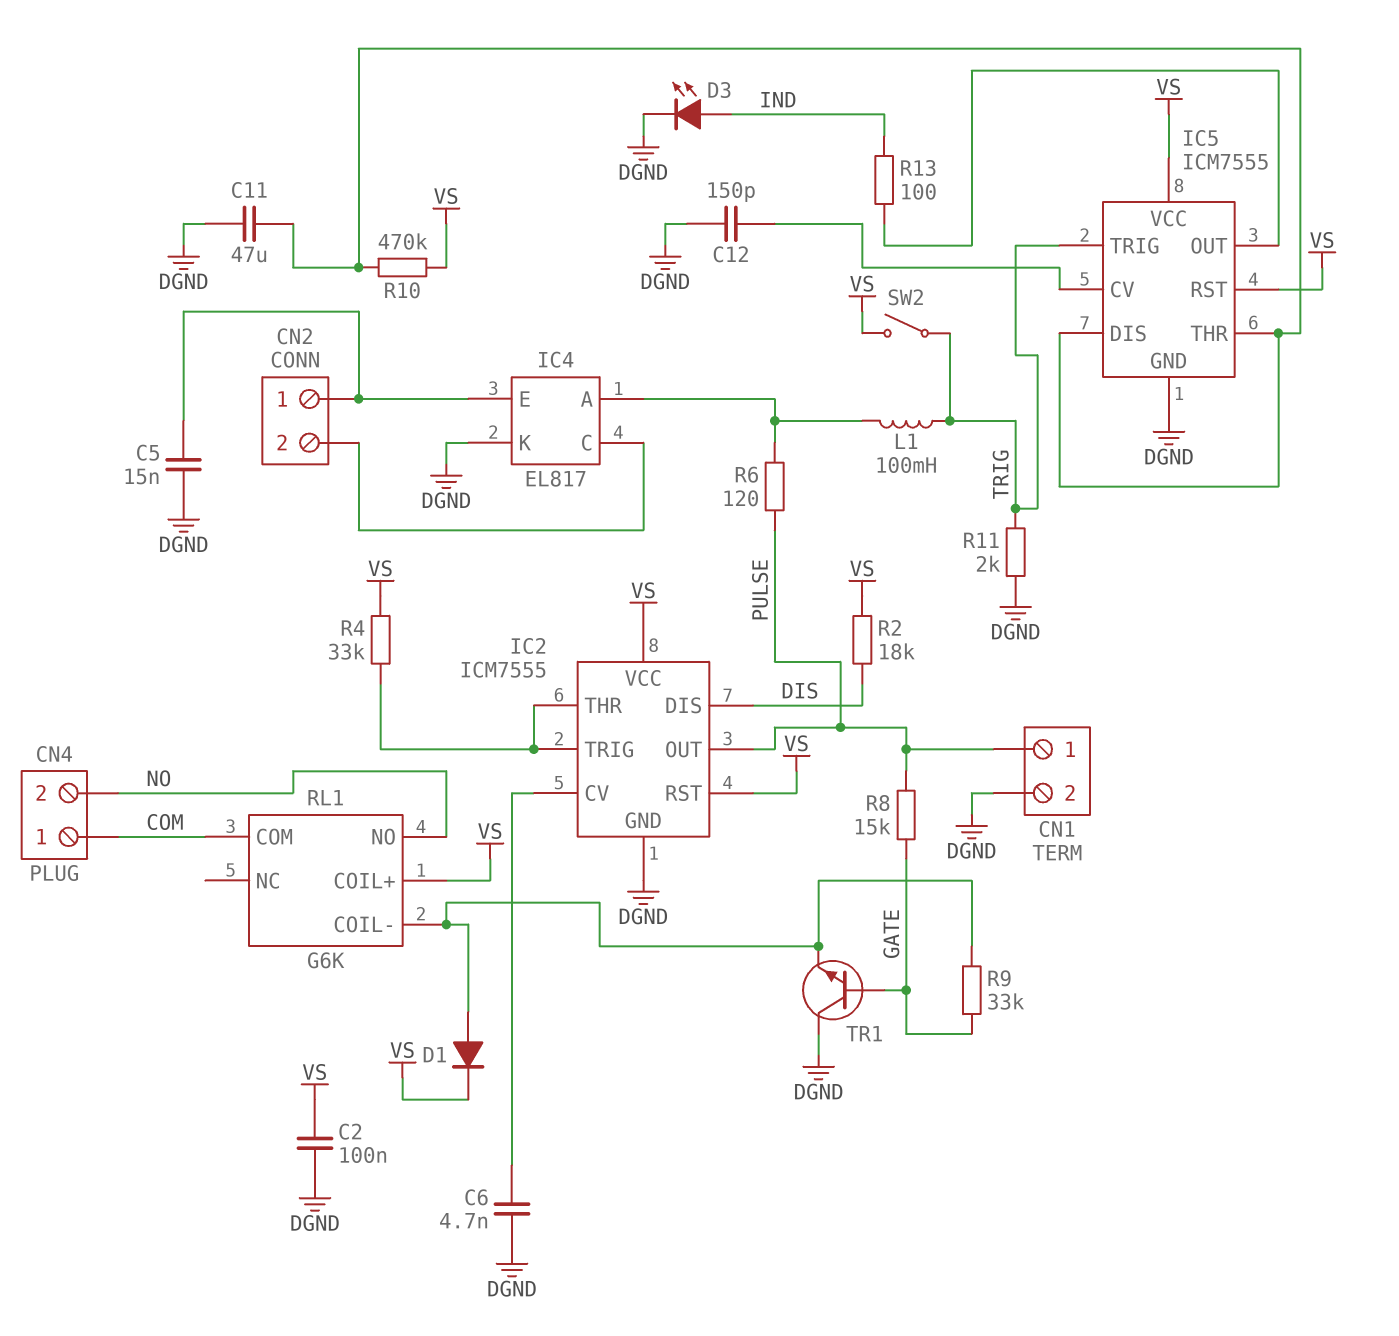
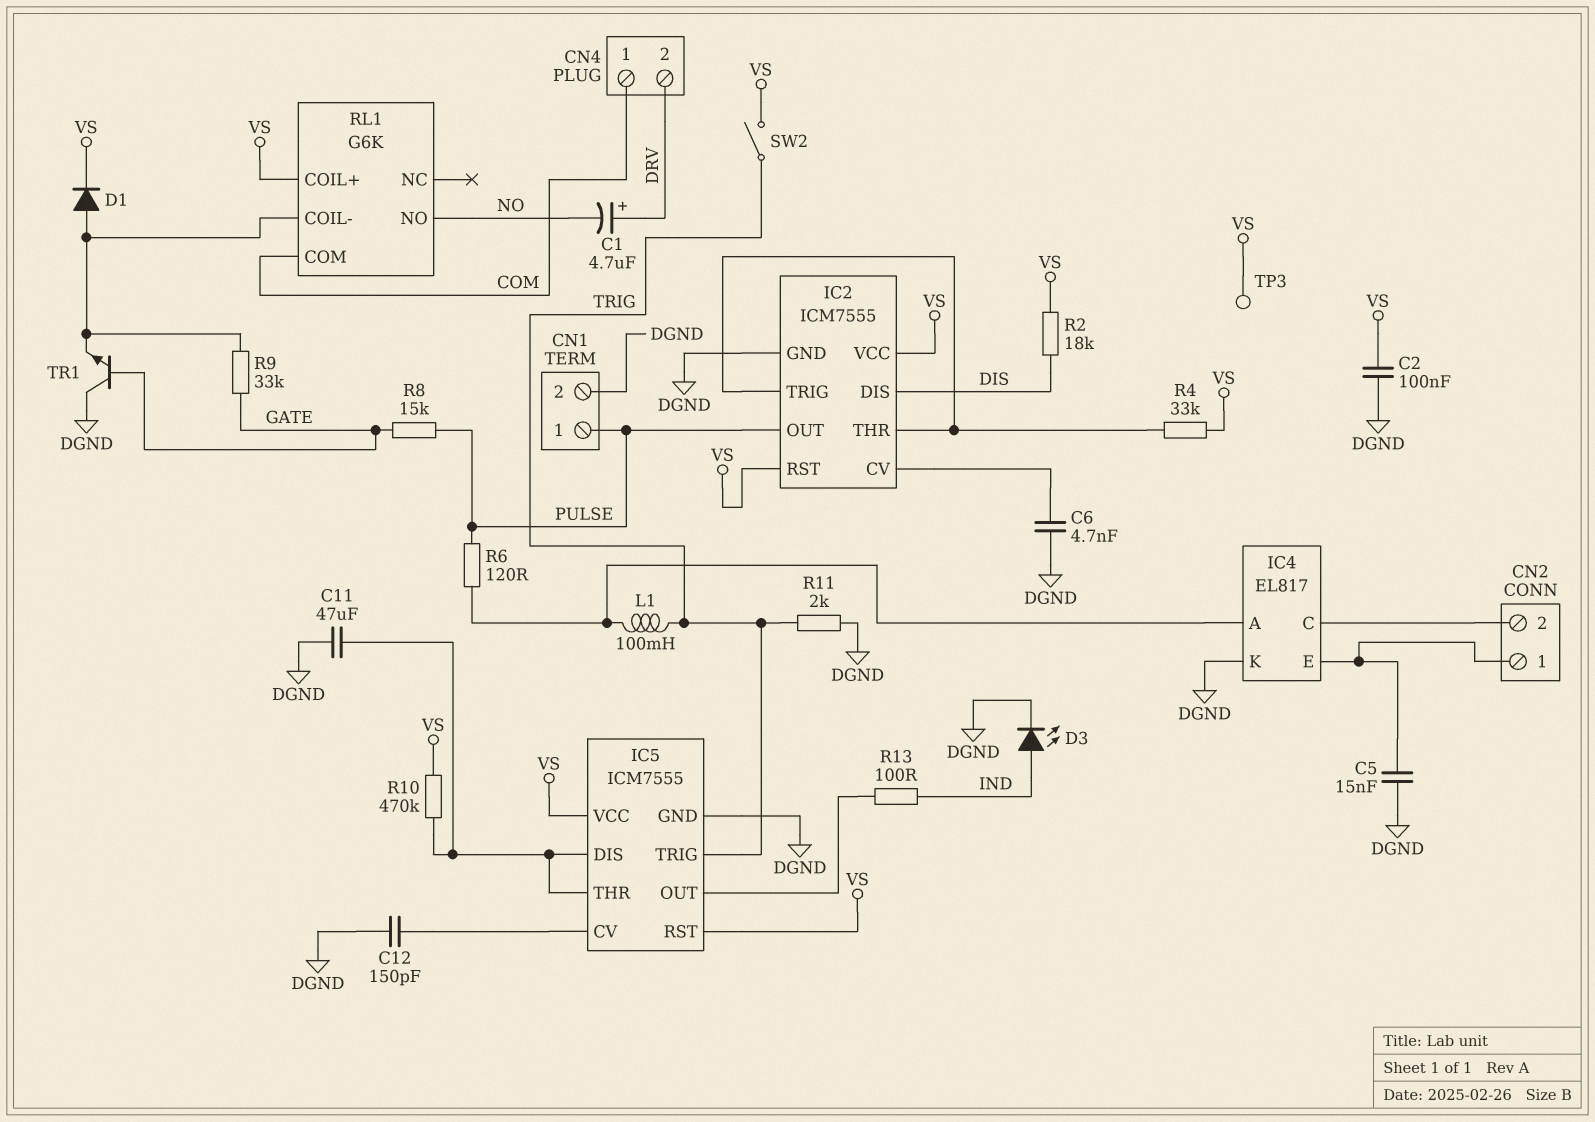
C1: none -> 4.7uF (plus DRV, minus NO)
CN4 pin 2: NO -> DRV
TP3: none -> test point (VS)

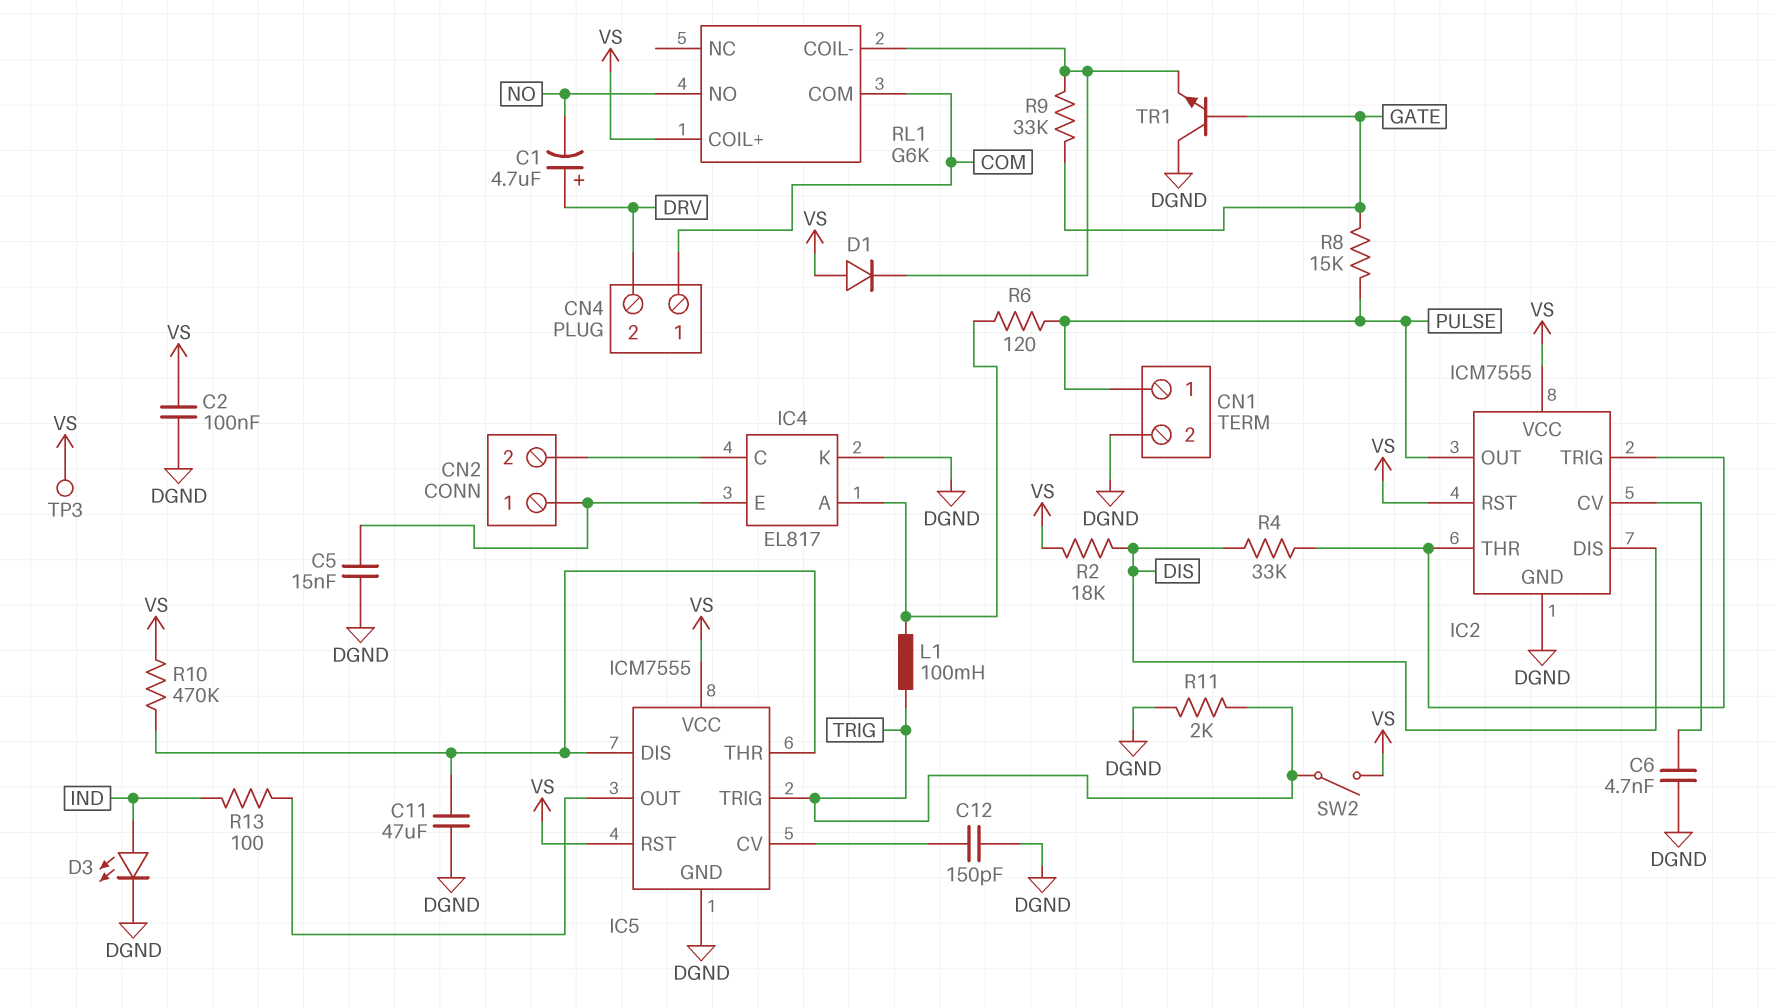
D1: diode (A RL1/COIL-, K VS) -> diode (A VS, K RL1/COIL-)
R4: 33k (IC2/THR, VS) -> 33k (DIS, IC2/THR)

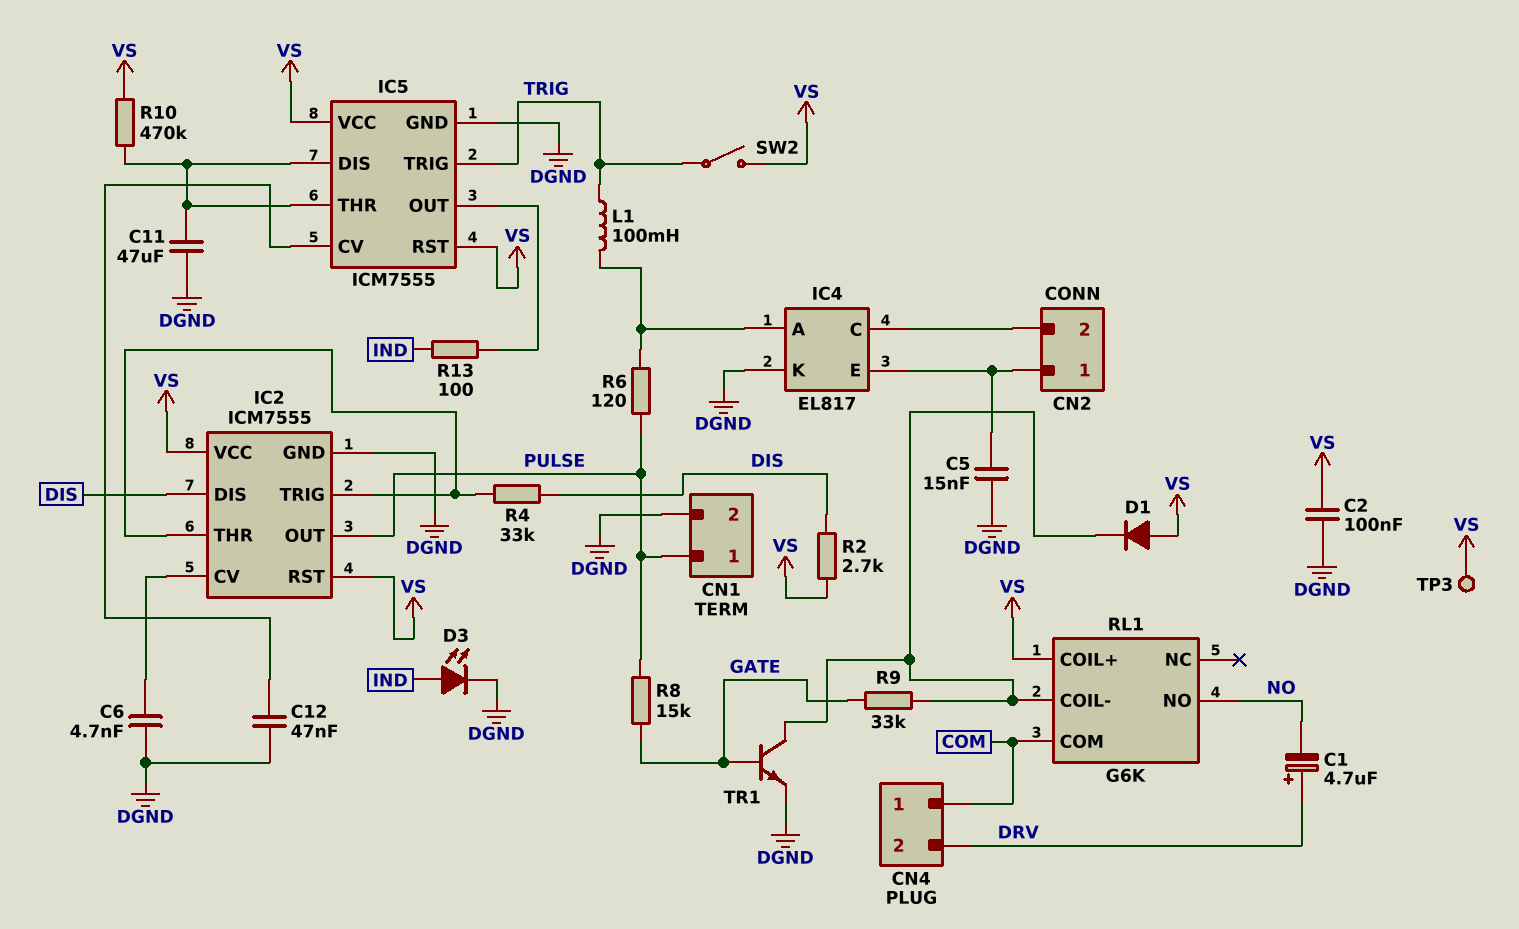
C12: 150pF (DGND, IC5/CV) -> 47nF (DGND, IC5/CV)
R2: 18k (DIS, VS) -> 2.7k (DIS, VS)
R11: 2k (DGND, TRIG) -> none
TR1: NPN (B GATE, C DGND, E RL1/COIL-) -> NPN (B GATE, C RL1/COIL-, E DGND)

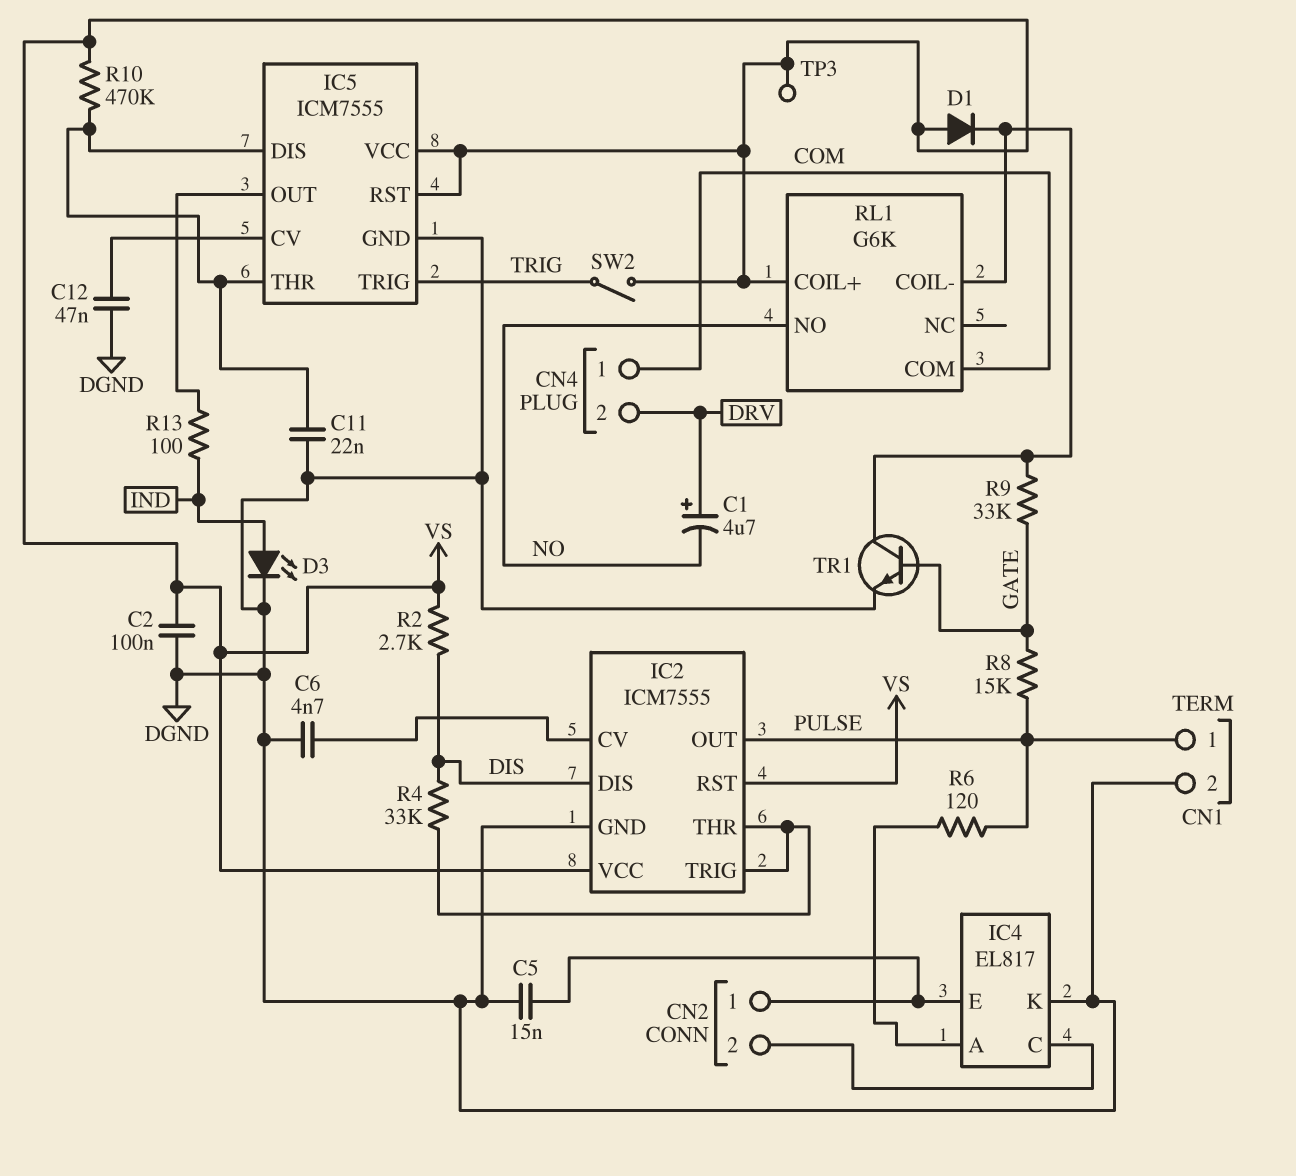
C11: 47uF (DGND, IC5/DIS) -> 22nF (DGND, IC5/DIS)
L1: 100mH (IC4/A, TRIG) -> none

